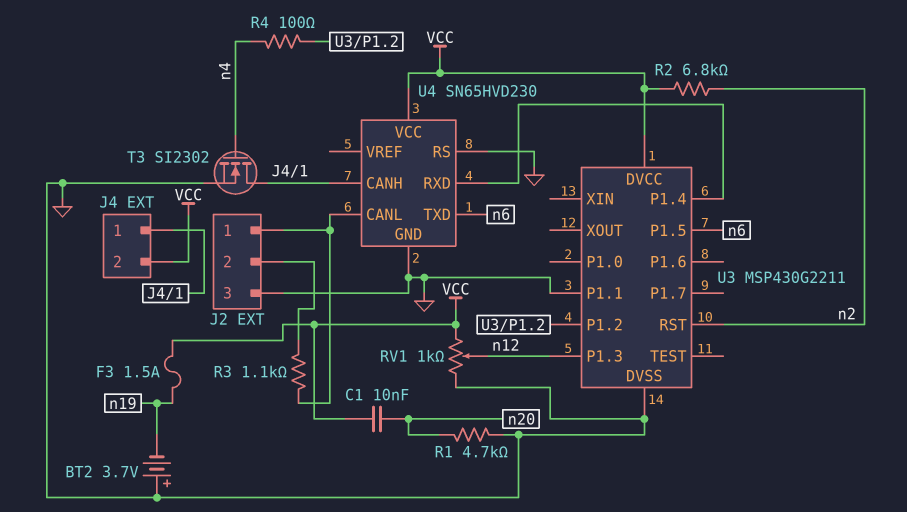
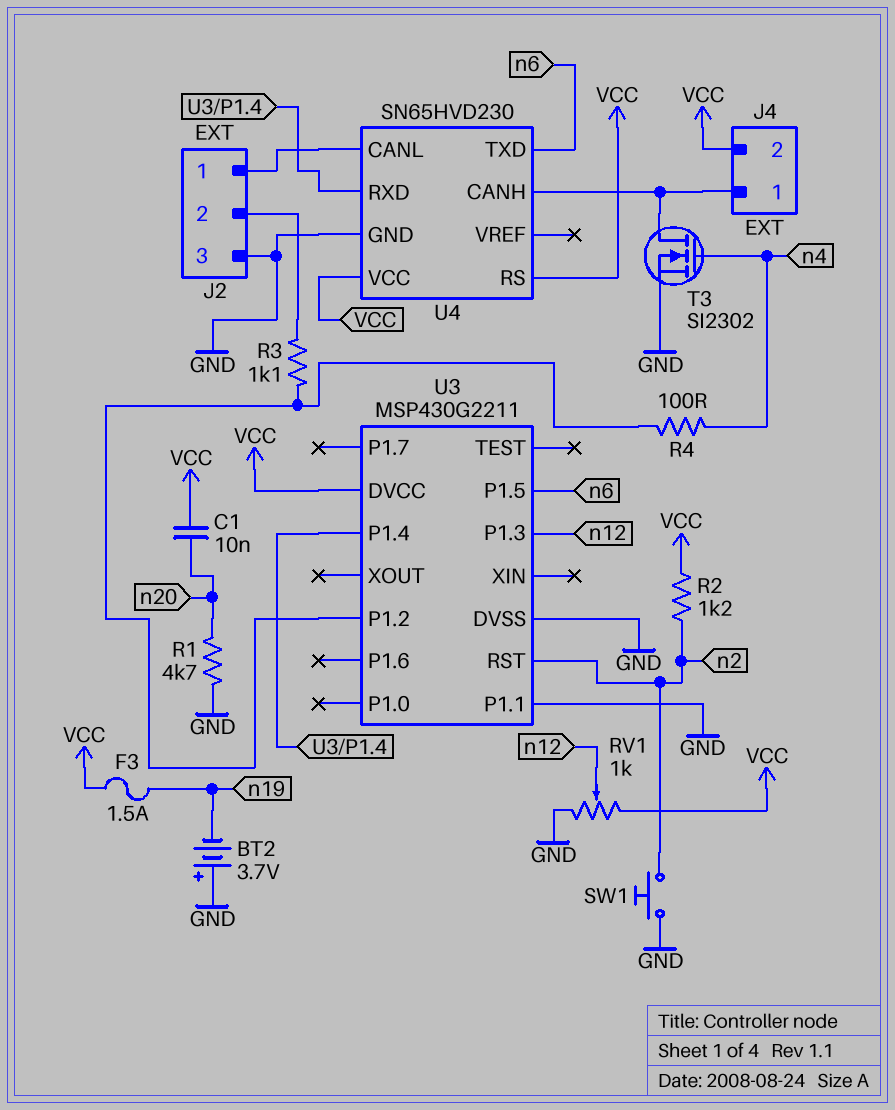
R2: 6.8k (VCC, n2) -> 1.2k (VCC, n2)
R3: 1.1k (J2/1, J2/2) -> 1.1k (J2/2, U3/P1.2)
SW1: none -> button (GND, n2)
U4 pin RS: GND -> VCC

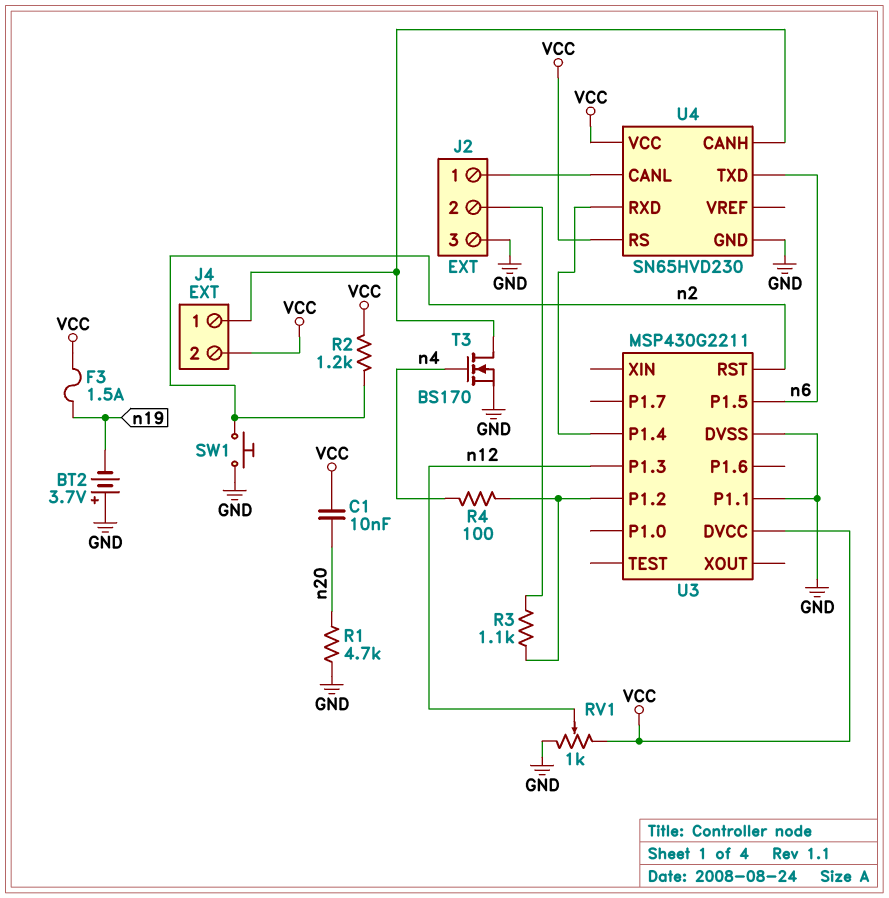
T3: NMOS SI2302 (G n4, D J4/1, S GND) -> NMOS BS170 (G n4, D J4/1, S GND)

